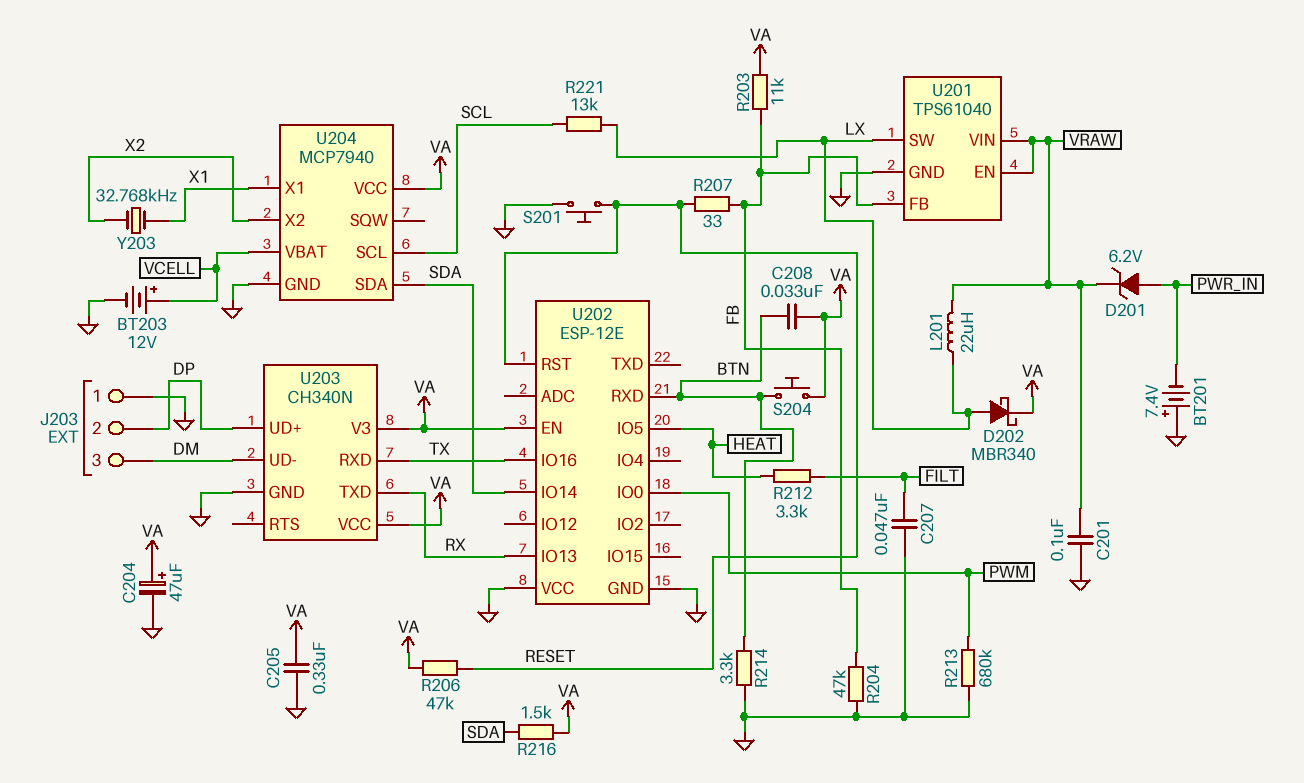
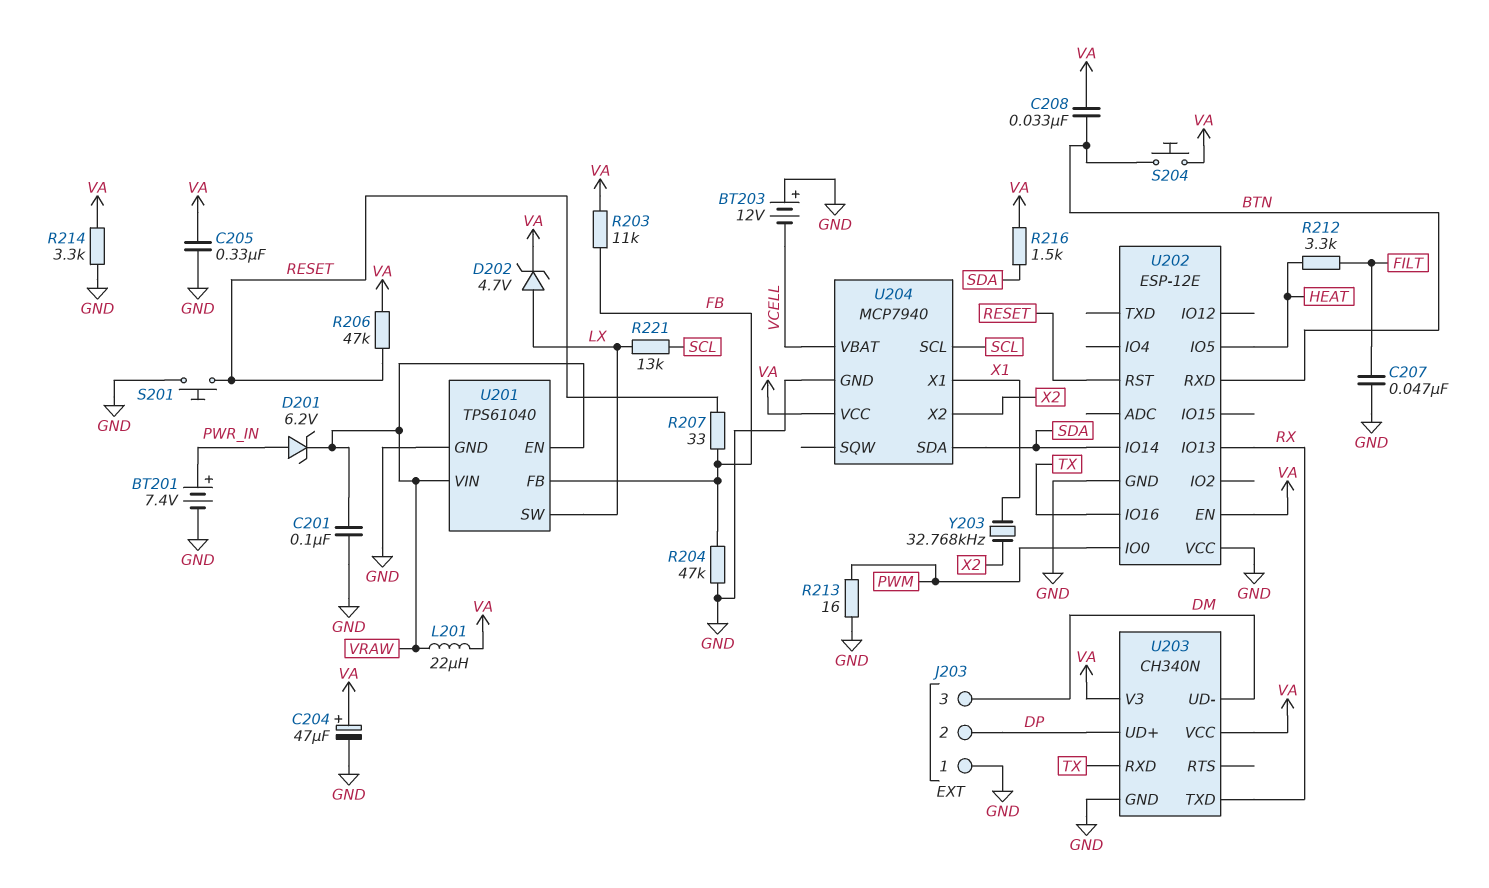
BT201: 7.4V (plus GND, minus PWR_IN) -> 7.4V (plus PWR_IN, minus GND)
BT203: 12V (plus VCELL, minus GND) -> 12V (plus GND, minus VCELL)
D202: schottky MBR340 (A LX, K VA) -> zener 4.7V (A LX, K VA)
L201: 22uH (LX, VRAW) -> 22uH (VA, VRAW)
R213: 680k (GND, PWM) -> 16 (GND, PWM)
R214: 3.3k (BTN, GND) -> 3.3k (GND, VA)

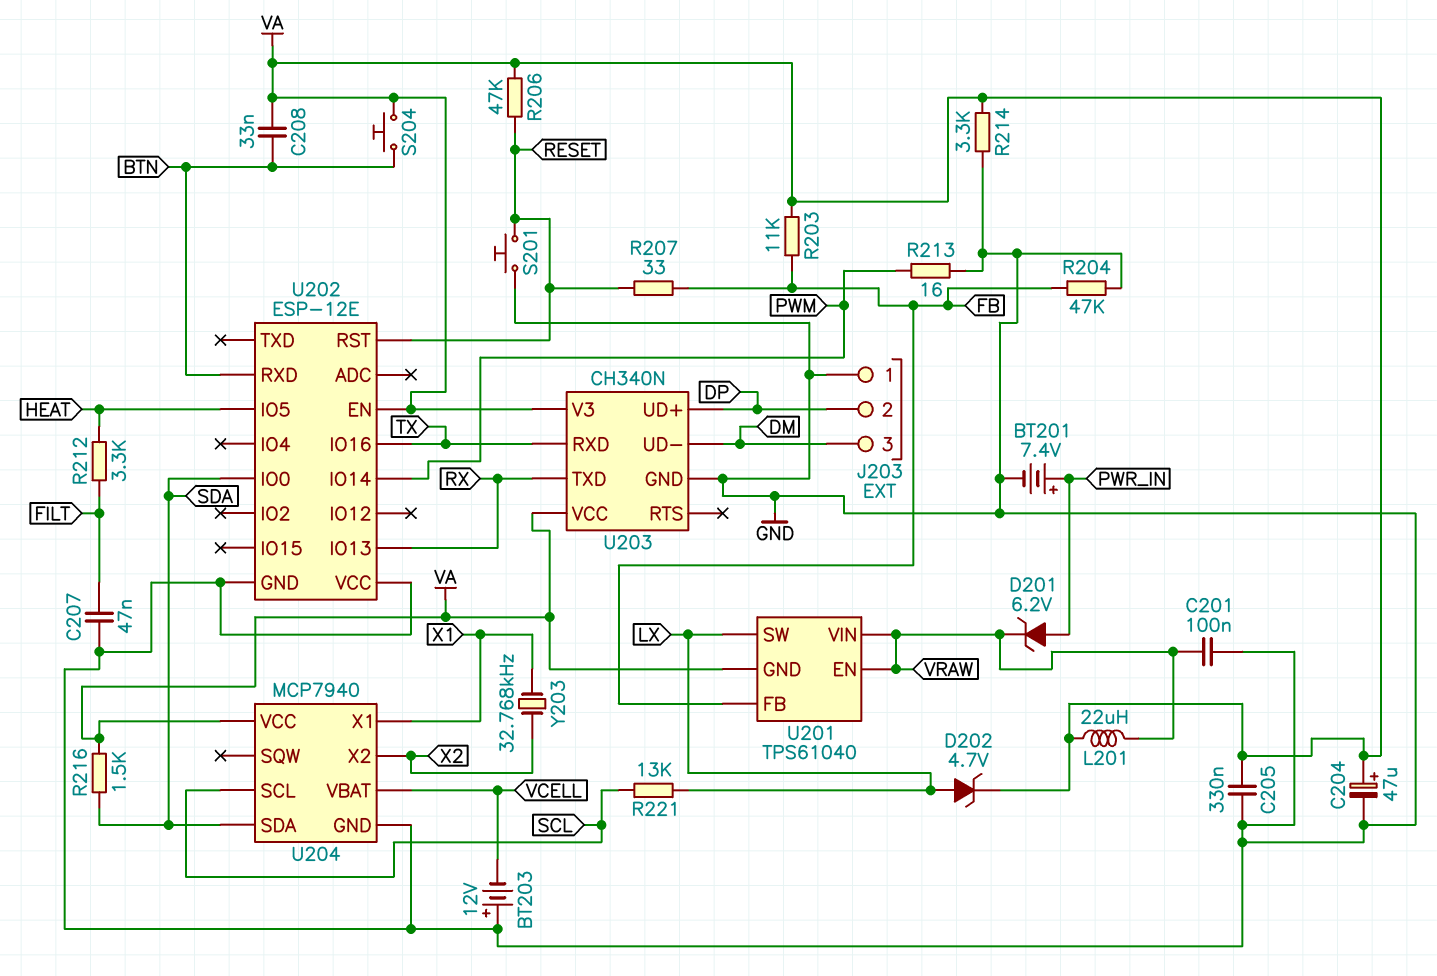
U201 pin GND: GND -> VA
U202 pin IO0: PWM -> SDA
U202 pin IO14: SDA -> PWM

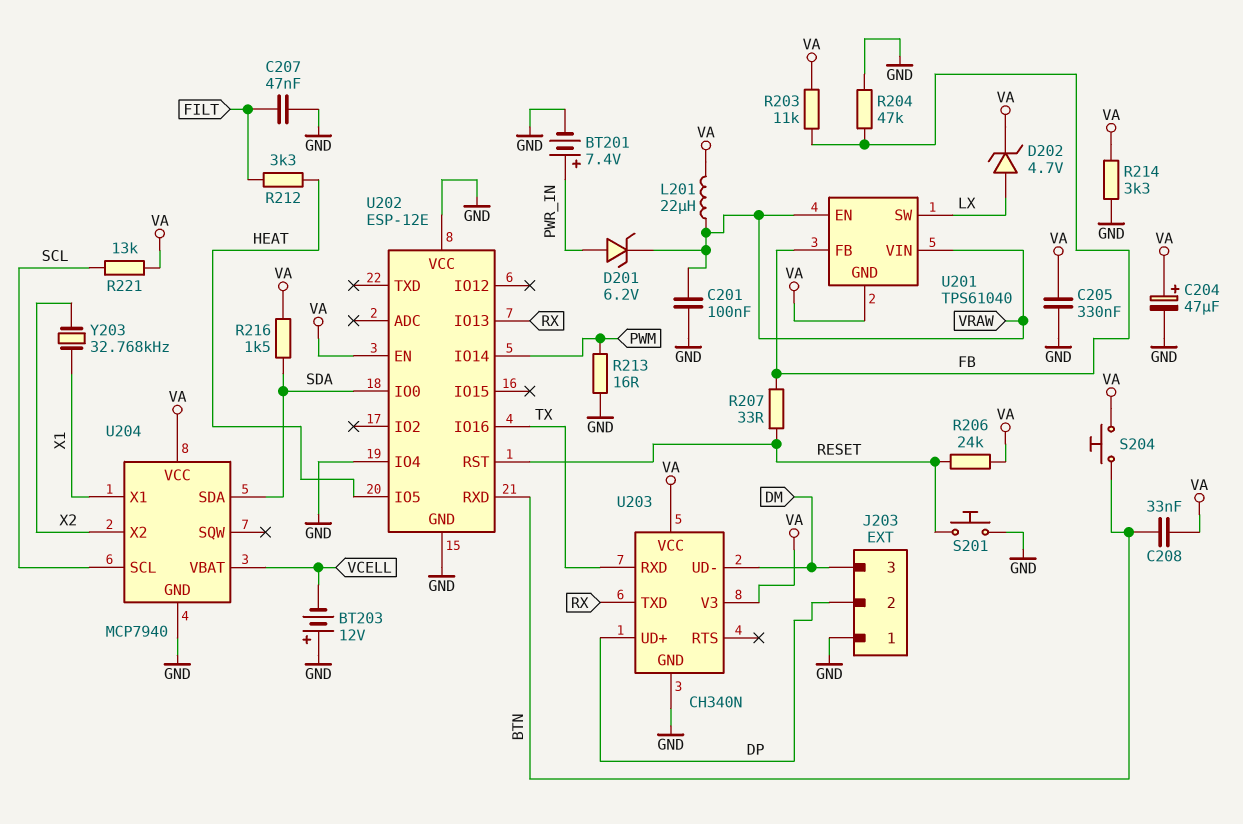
R206: 47k (RESET, VA) -> 24k (RESET, VA)
R221: 13k (LX, SCL) -> 13k (SCL, VA)
U202 pin IO4: none -> GND

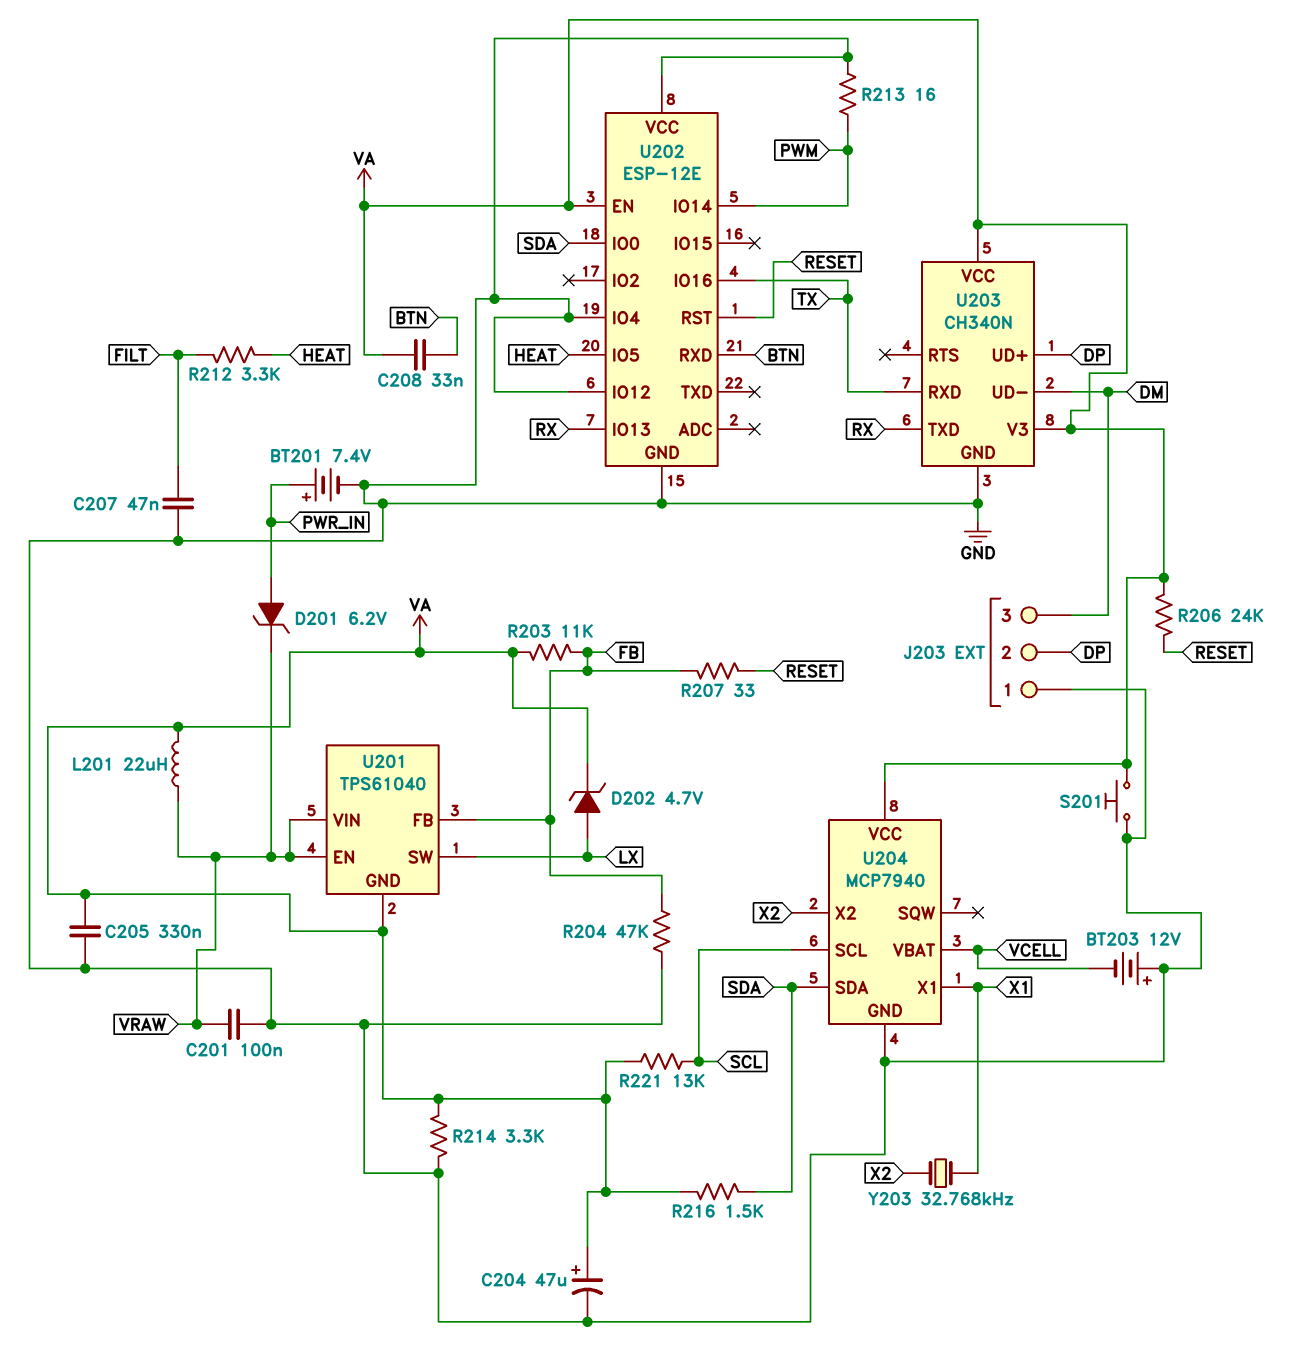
S201: button (GND, RESET) -> button (GND, VA)
S204: button (BTN, VA) -> none
U202 pin IO12: none -> GND

